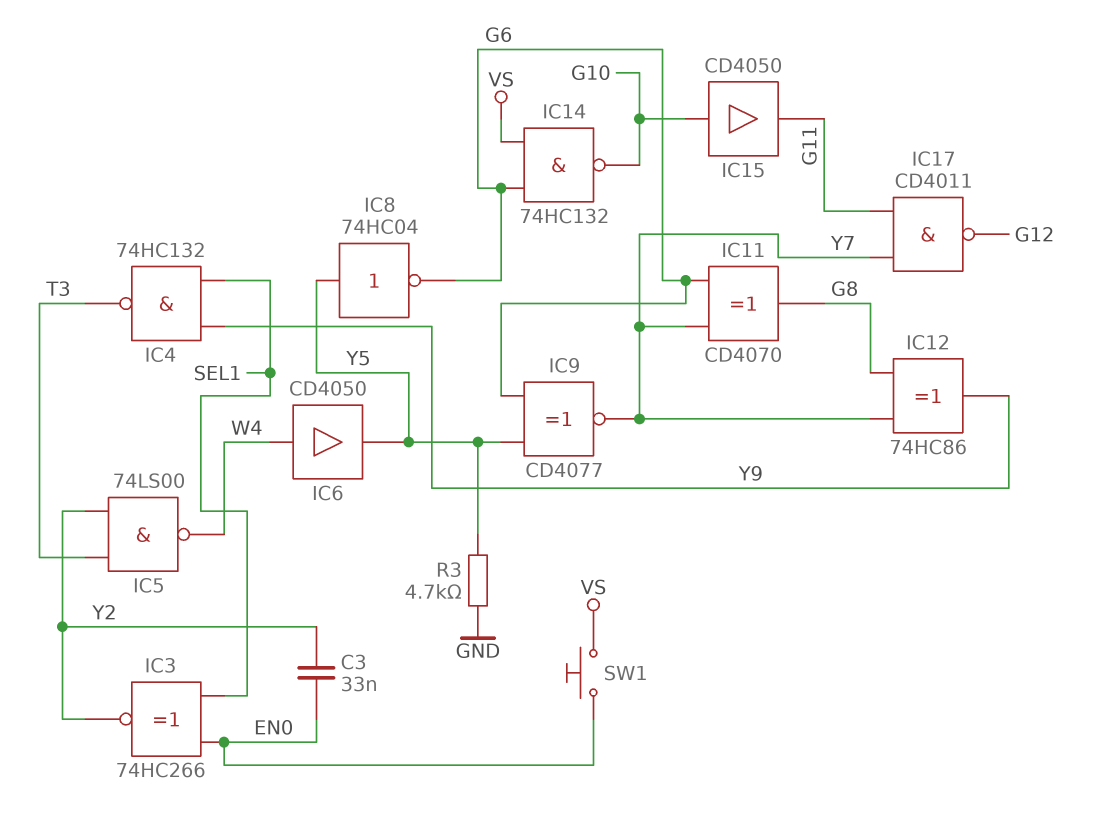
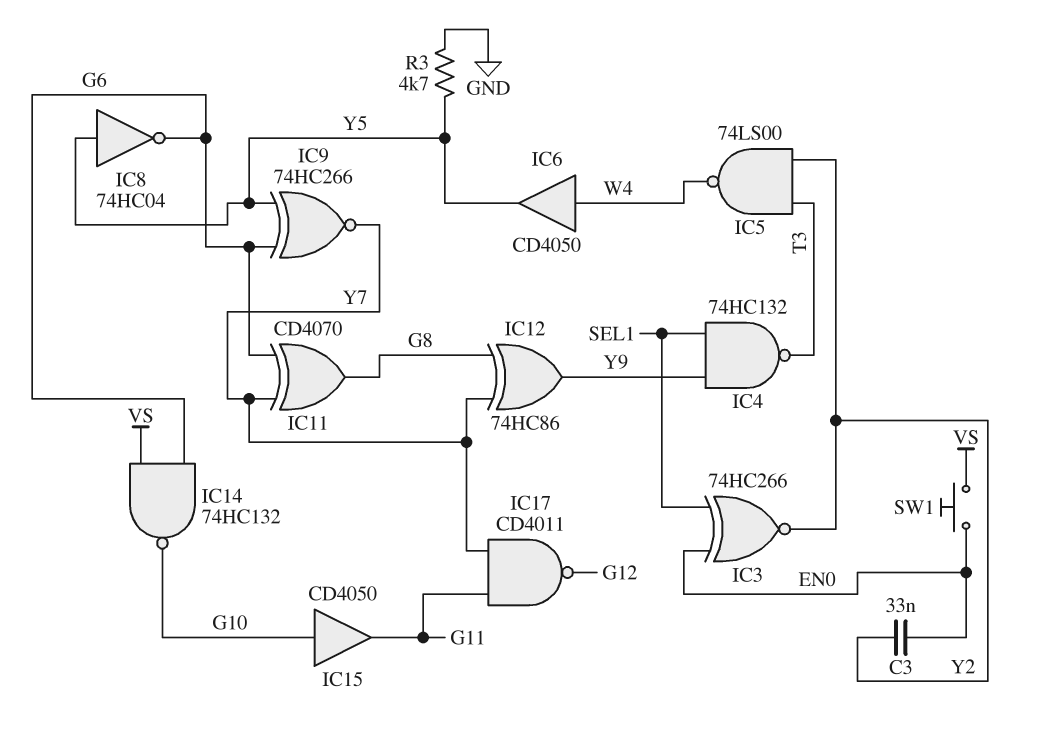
IC9: XNOR CD4077 (in G6, in Y5, out Y7) -> XNOR 74HC266 (in G6, in Y5, out Y7)

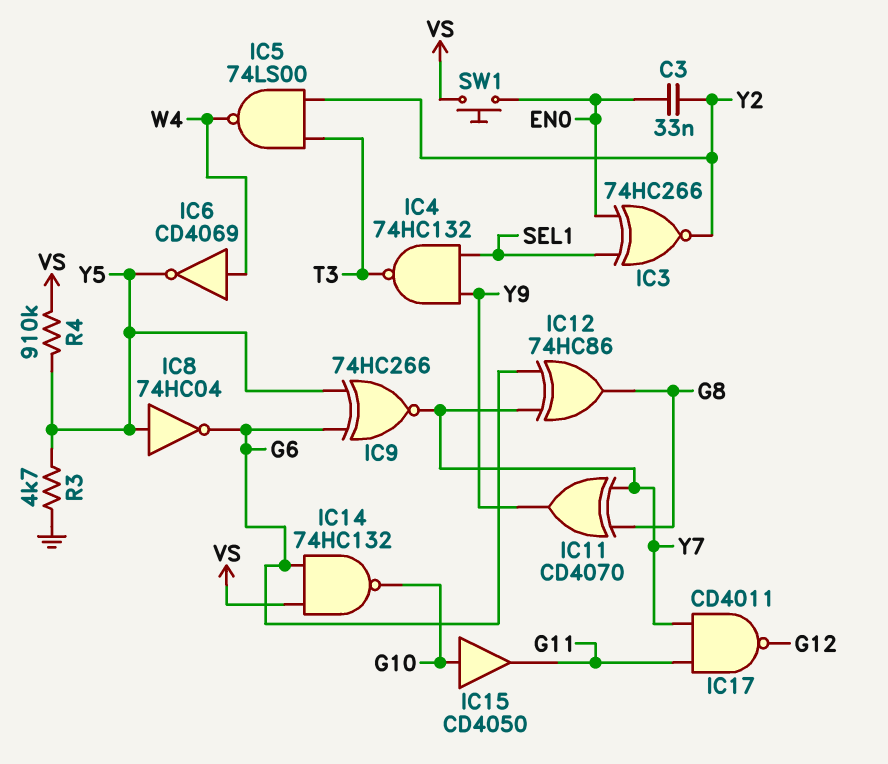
IC6: buffer CD4050 (in W4, out Y5) -> NOT CD4069 (in W4, out Y5)
IC11: XOR CD4070 (in G6, in Y7, out G8) -> XOR CD4070 (in G8, in Y7, out Y9)
IC12: XOR 74HC86 (in G8, in Y7, out Y9) -> XOR 74HC86 (in G6, in Y7, out G8)
R4: none -> 910k (VS, Y5)

